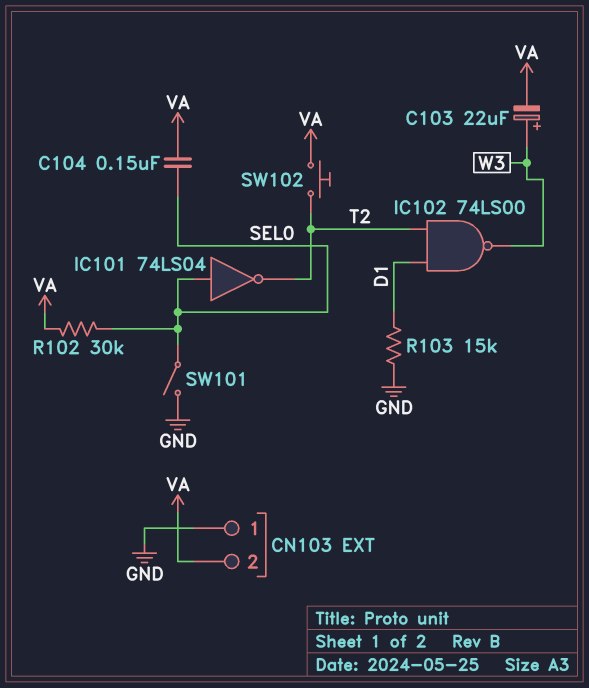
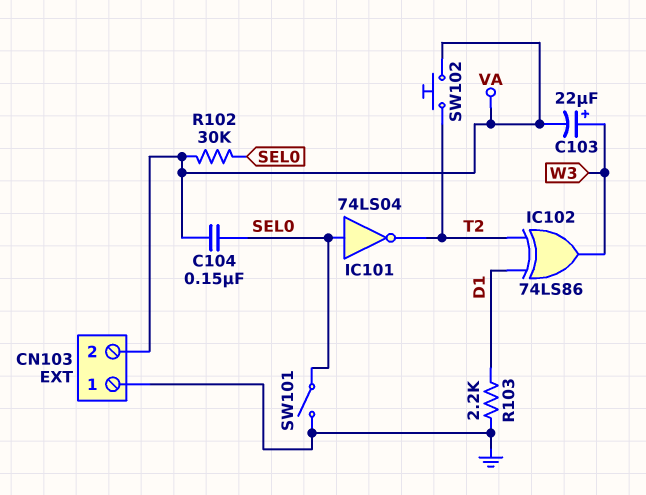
IC102: NAND 74LS00 (in D1, in T2, out W3) -> XOR 74LS86 (in D1, in T2, out W3)
R103: 15k (D1, GND) -> 2.2k (D1, GND)

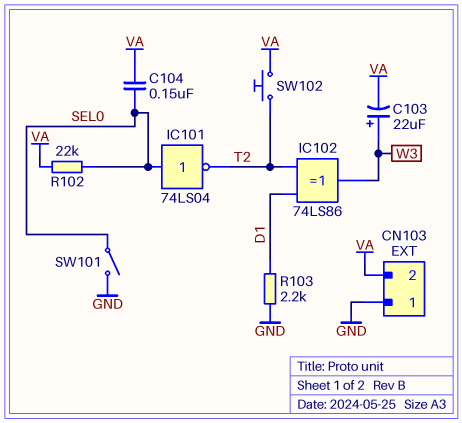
R102: 30k (SEL0, VA) -> 22k (SEL0, VA)

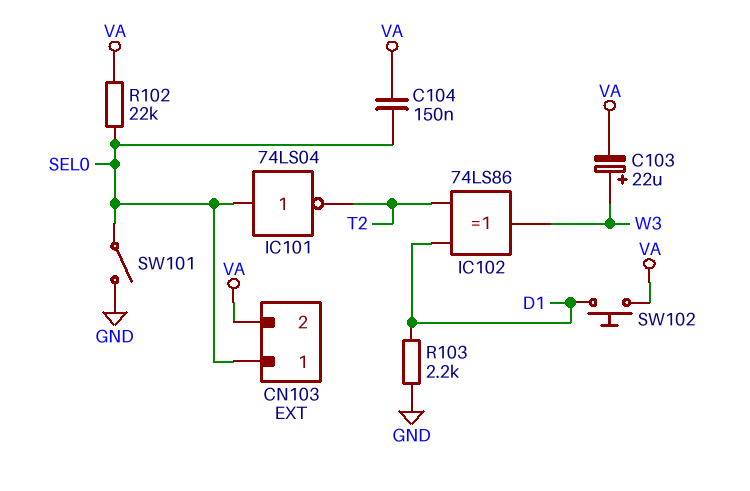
CN103 pin 1: GND -> SEL0
SW102: button (T2, VA) -> button (D1, VA)

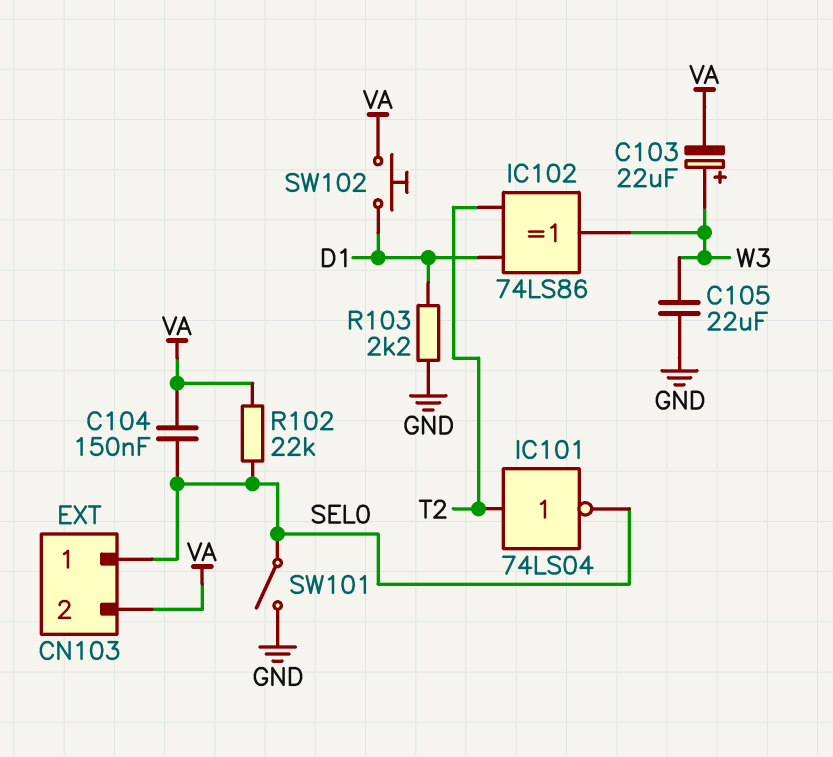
C105: none -> 22uF (GND, W3)
IC101: NOT 74LS04 (in SEL0, out T2) -> NOT 74LS04 (in T2, out SEL0)

